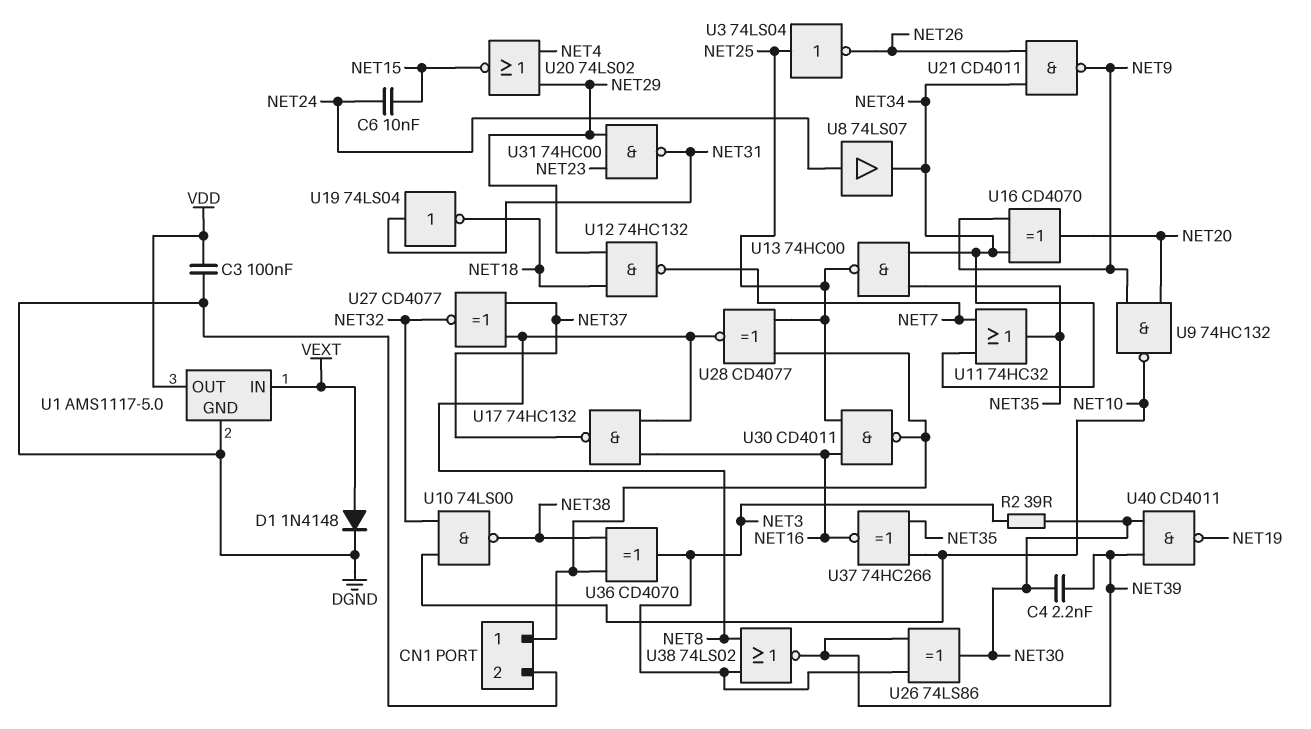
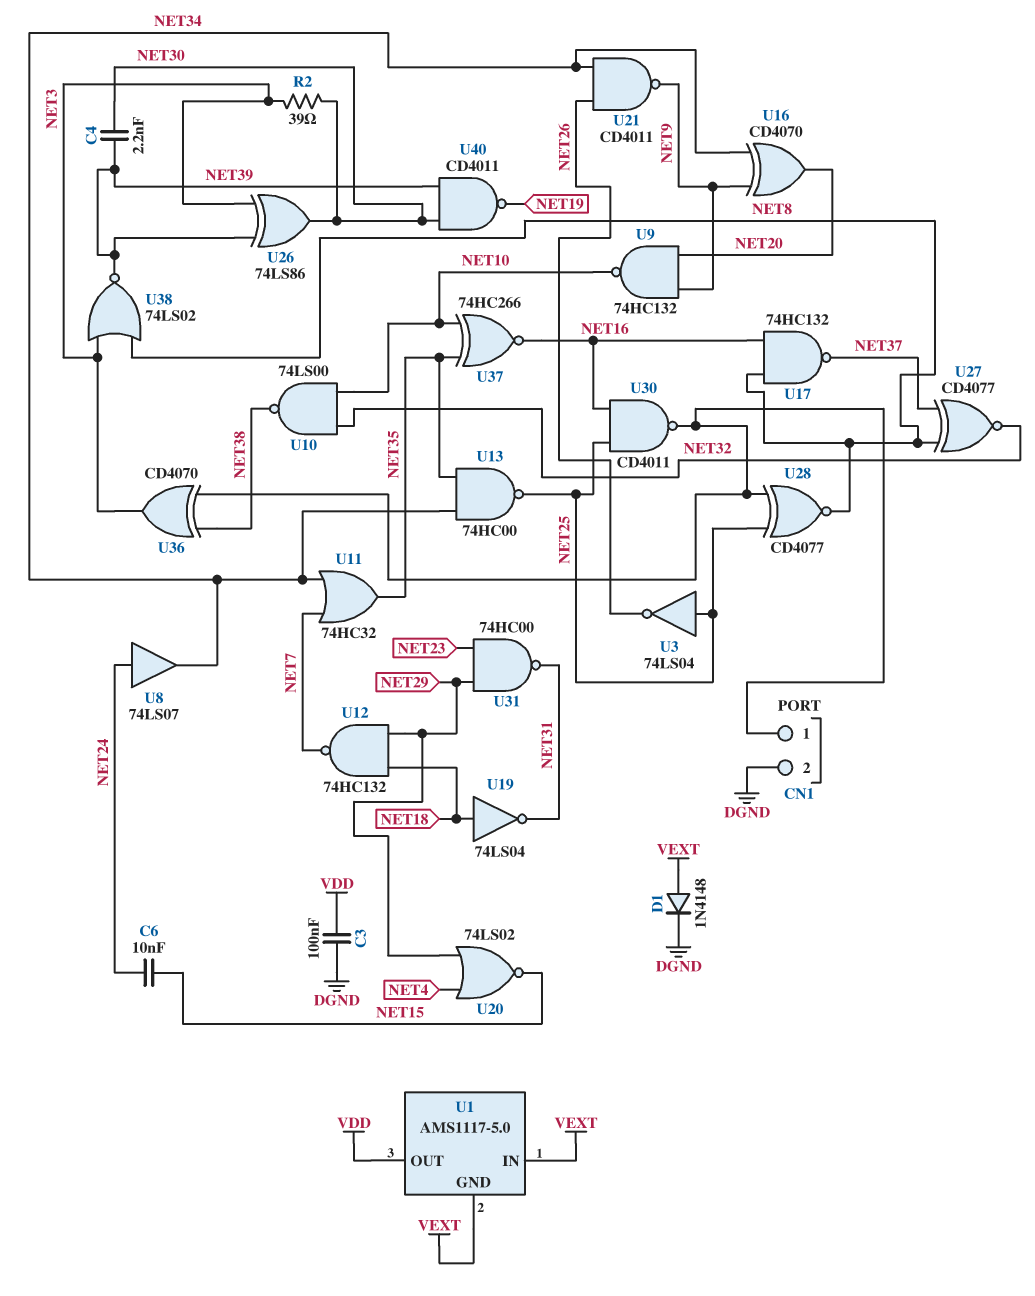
U1 pin GND: DGND -> VEXT
U19: NOT 74LS04 (in NET31, out NET18) -> NOT 74LS04 (in NET18, out NET31)

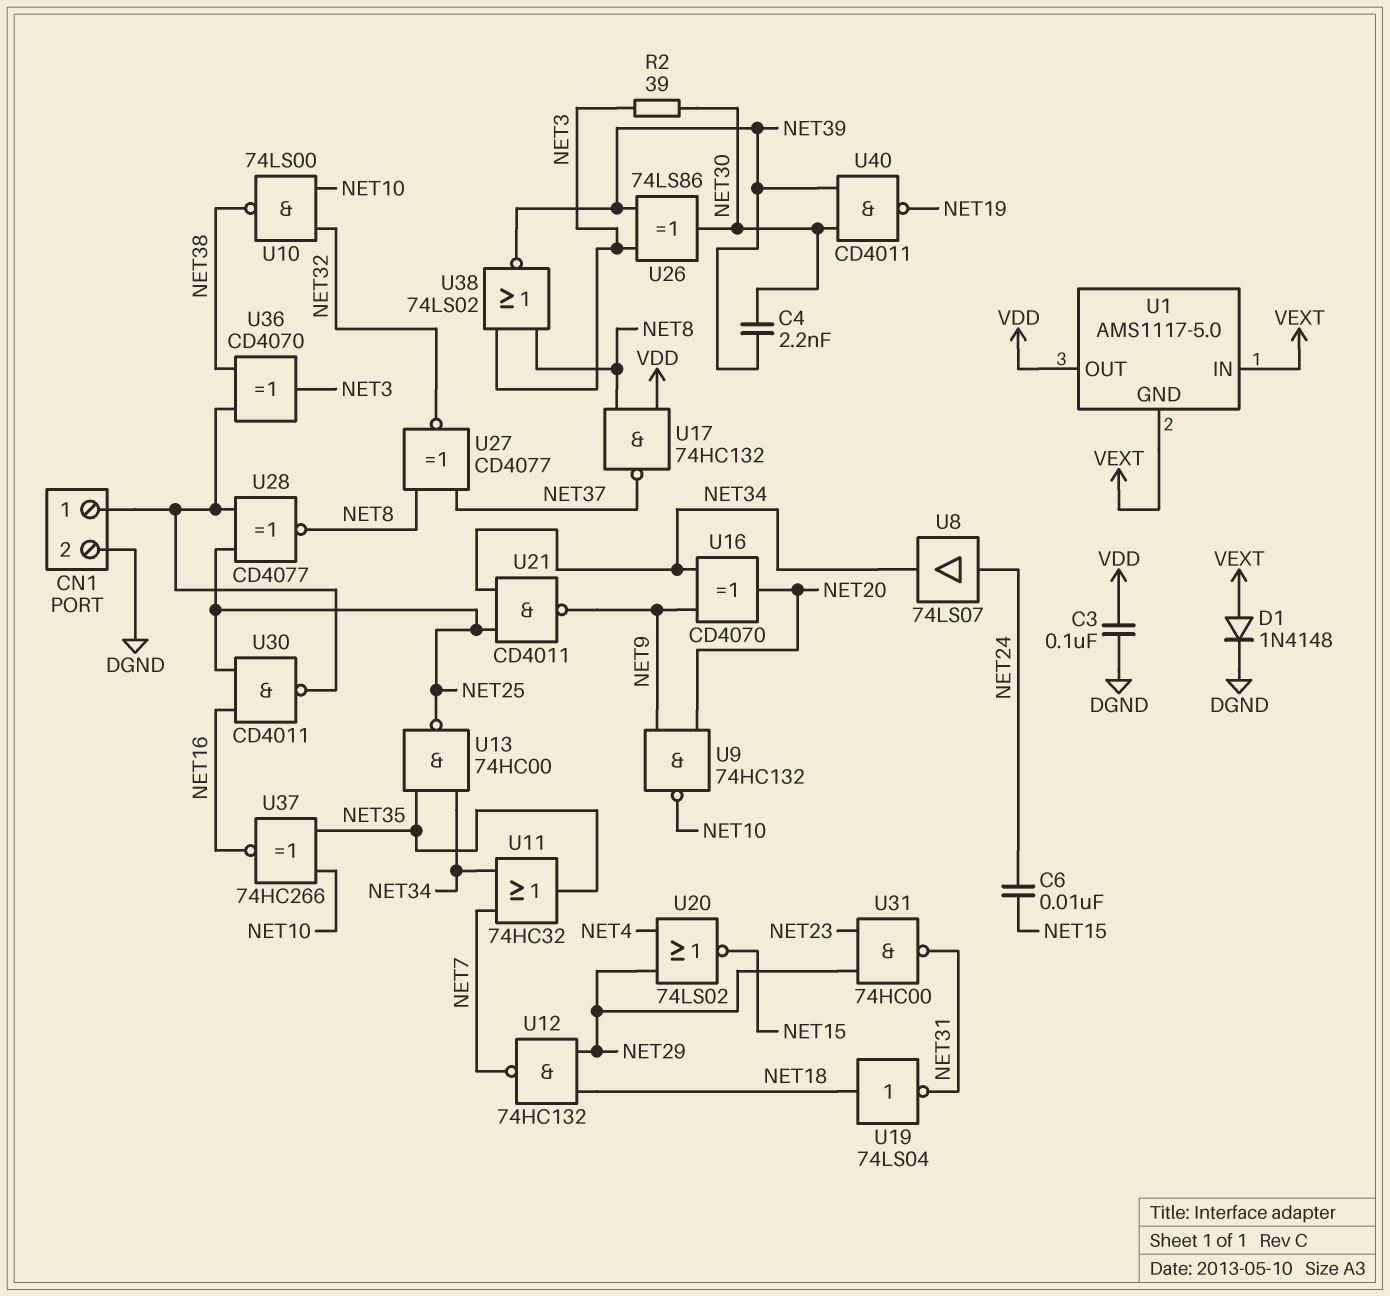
U3: NOT 74LS04 (in NET25, out NET26) -> none
U17: NAND 74HC132 (in NET8, in NET16, out NET37) -> NAND 74HC132 (in NET8, in VDD, out NET37)
U21: NAND CD4011 (in NET26, in NET34, out NET9) -> NAND CD4011 (in NET25, in NET34, out NET9)

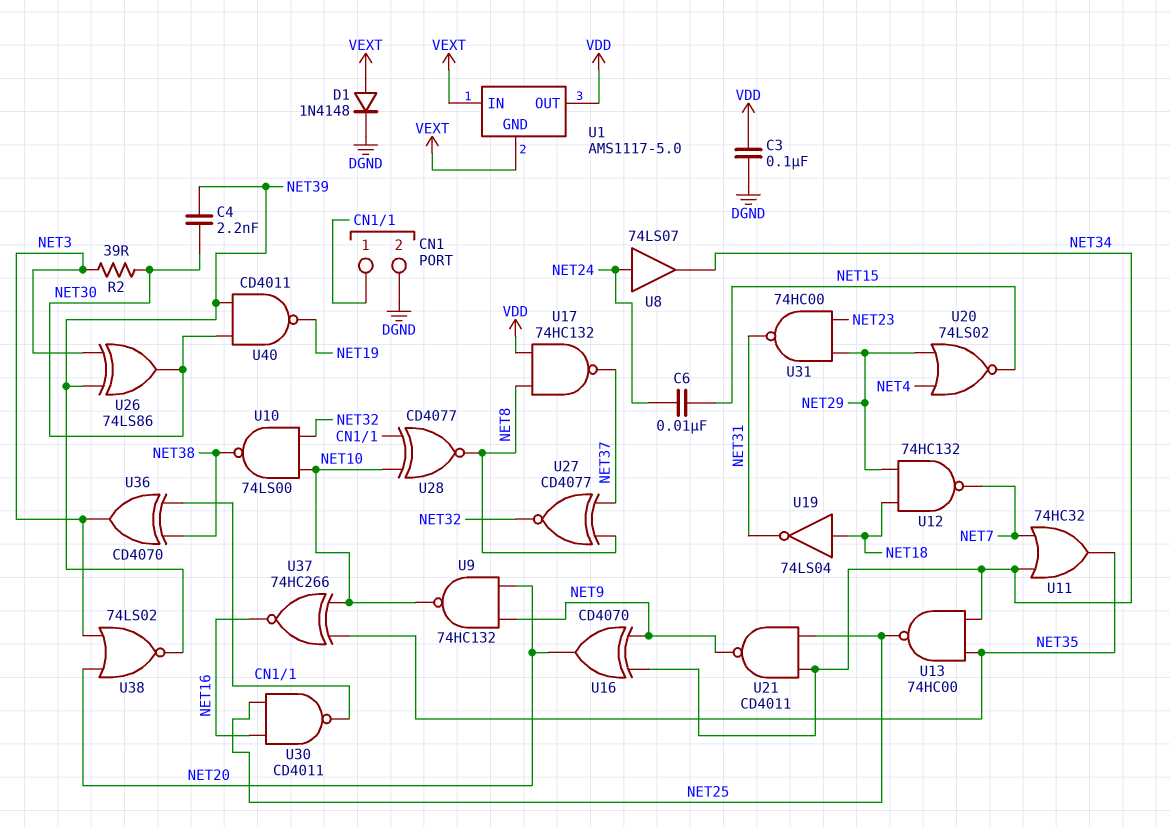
U28: XNOR CD4077 (in CN1/1, in NET25, out NET8) -> XNOR CD4077 (in CN1/1, in NET10, out NET8)
U38: NOR 74LS02 (in NET3, in NET8, out NET39) -> NOR 74LS02 (in NET3, in NET20, out NET39)

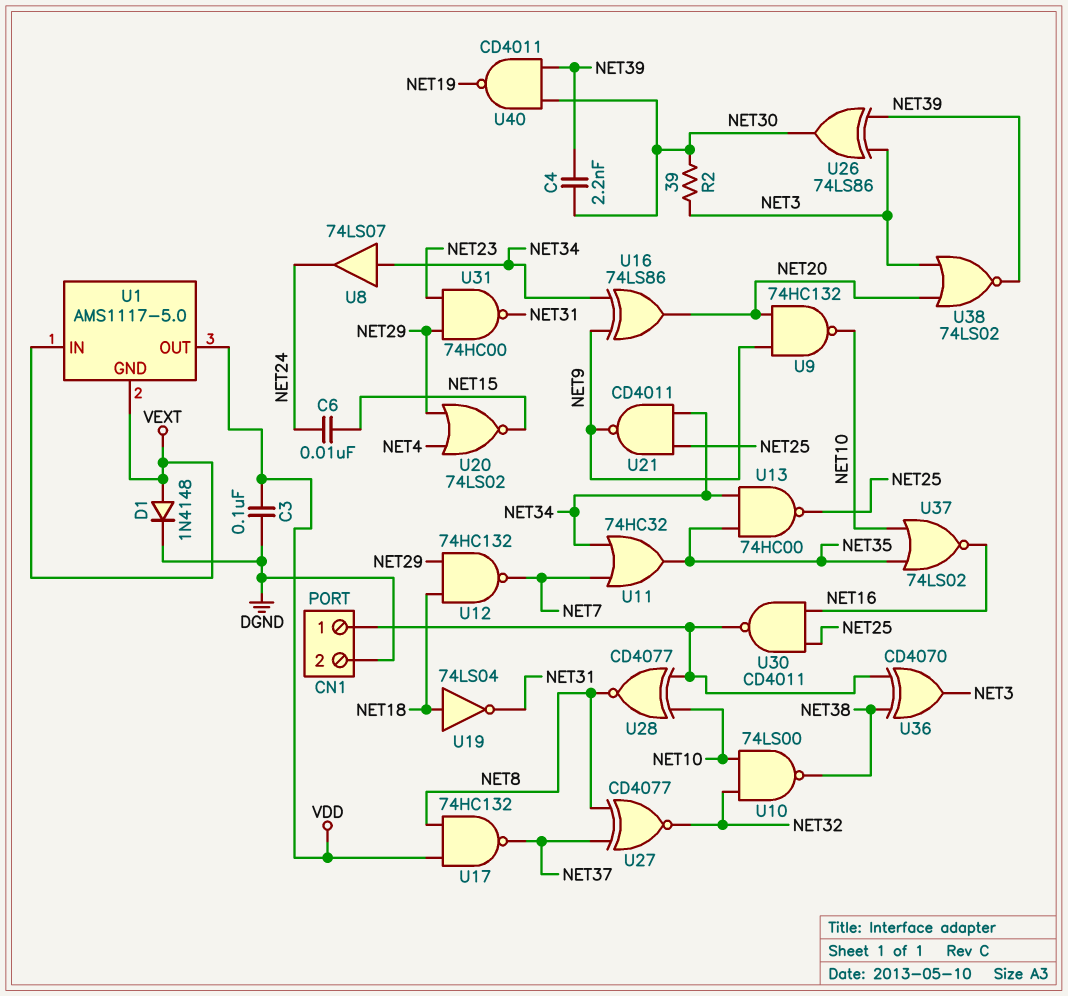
U8: buffer 74LS07 (in NET24, out NET34) -> buffer 74LS07 (in NET34, out NET24)
U16: XOR CD4070 (in NET9, in NET34, out NET20) -> XOR 74LS86 (in NET9, in NET34, out NET20)
U37: XNOR 74HC266 (in NET10, in NET35, out NET16) -> NOR 74LS02 (in NET10, in NET35, out NET16)

